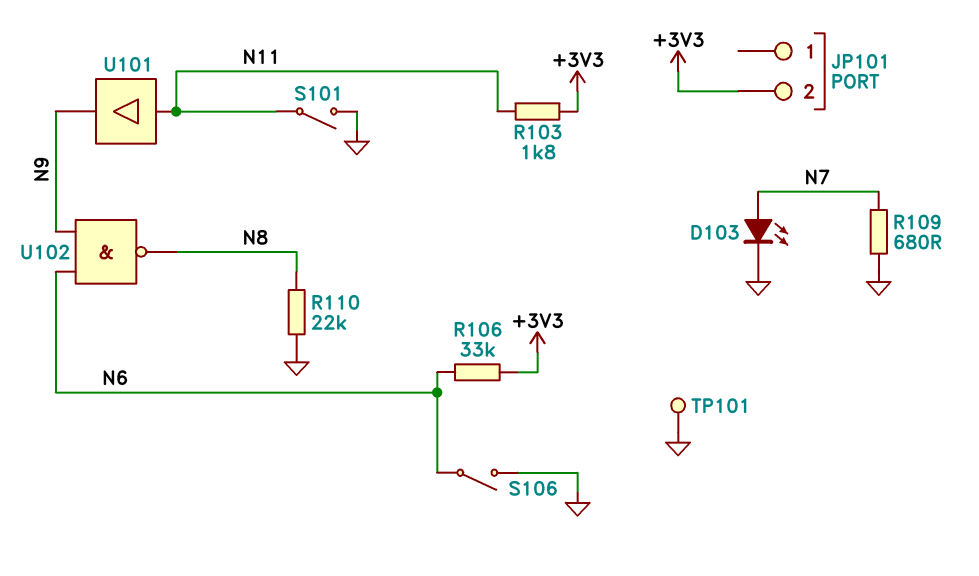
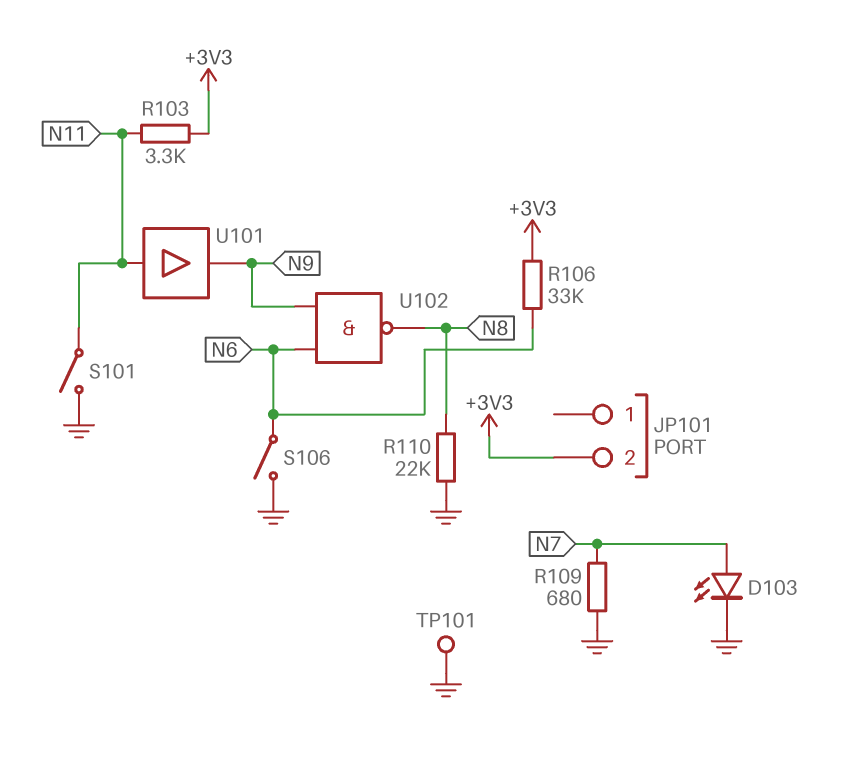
R103: 1.8k (+3V3, N11) -> 3.3k (+3V3, N11)

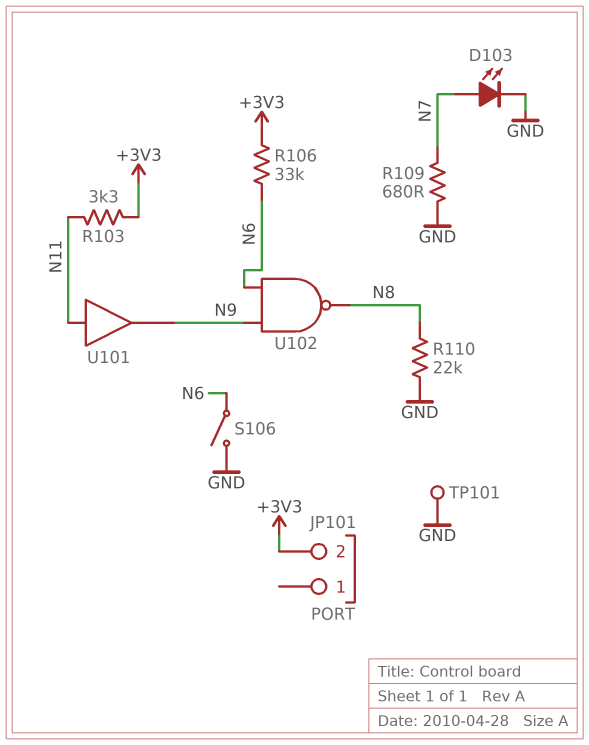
S101: switch (GND, N11) -> none

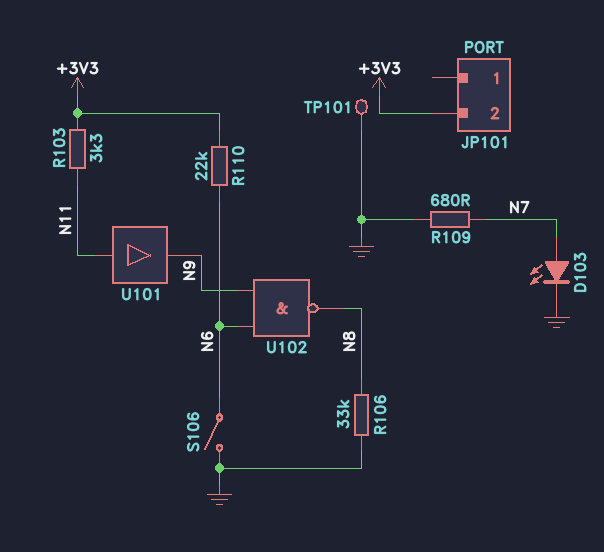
R106: 33k (+3V3, N6) -> 33k (GND, N8)
R110: 22k (GND, N8) -> 22k (+3V3, N6)

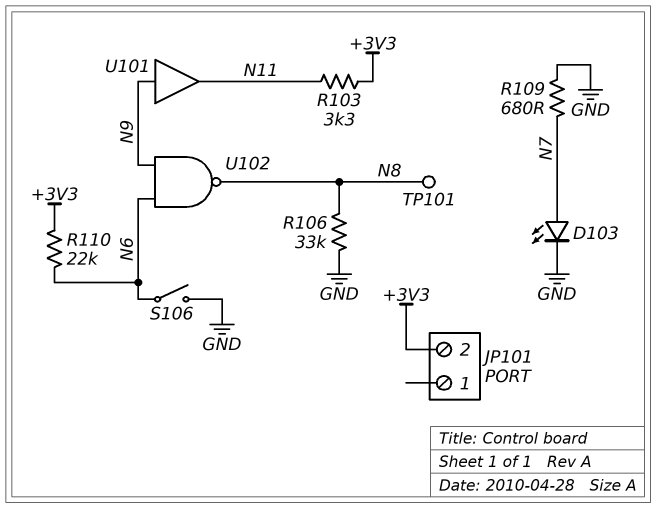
TP101: test point (GND) -> test point (N8)
U101: buffer (in N11, out N9) -> buffer (in N9, out N11)

